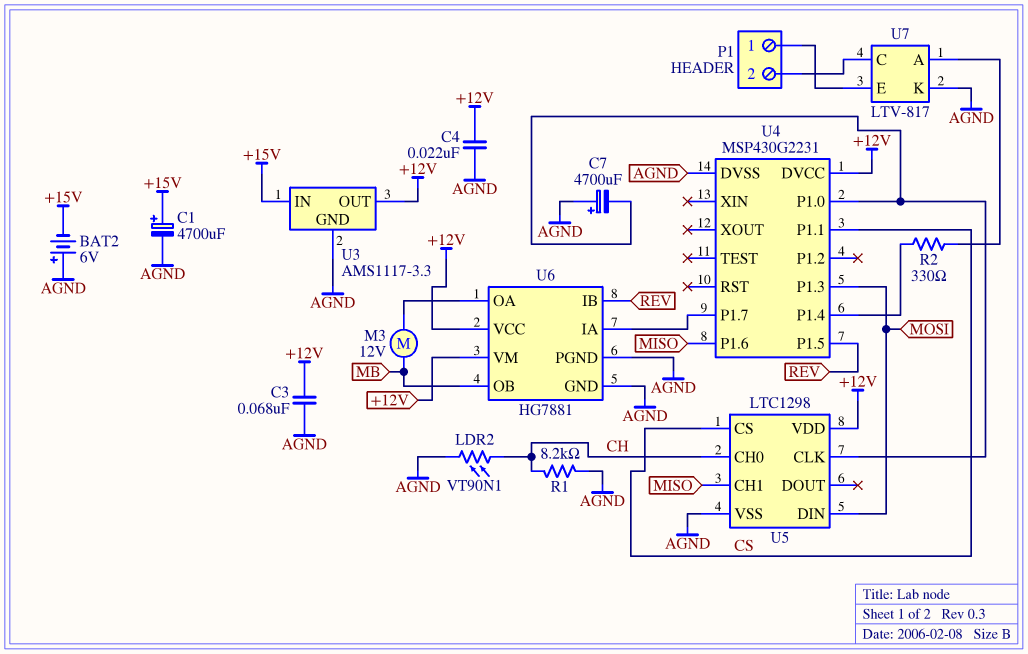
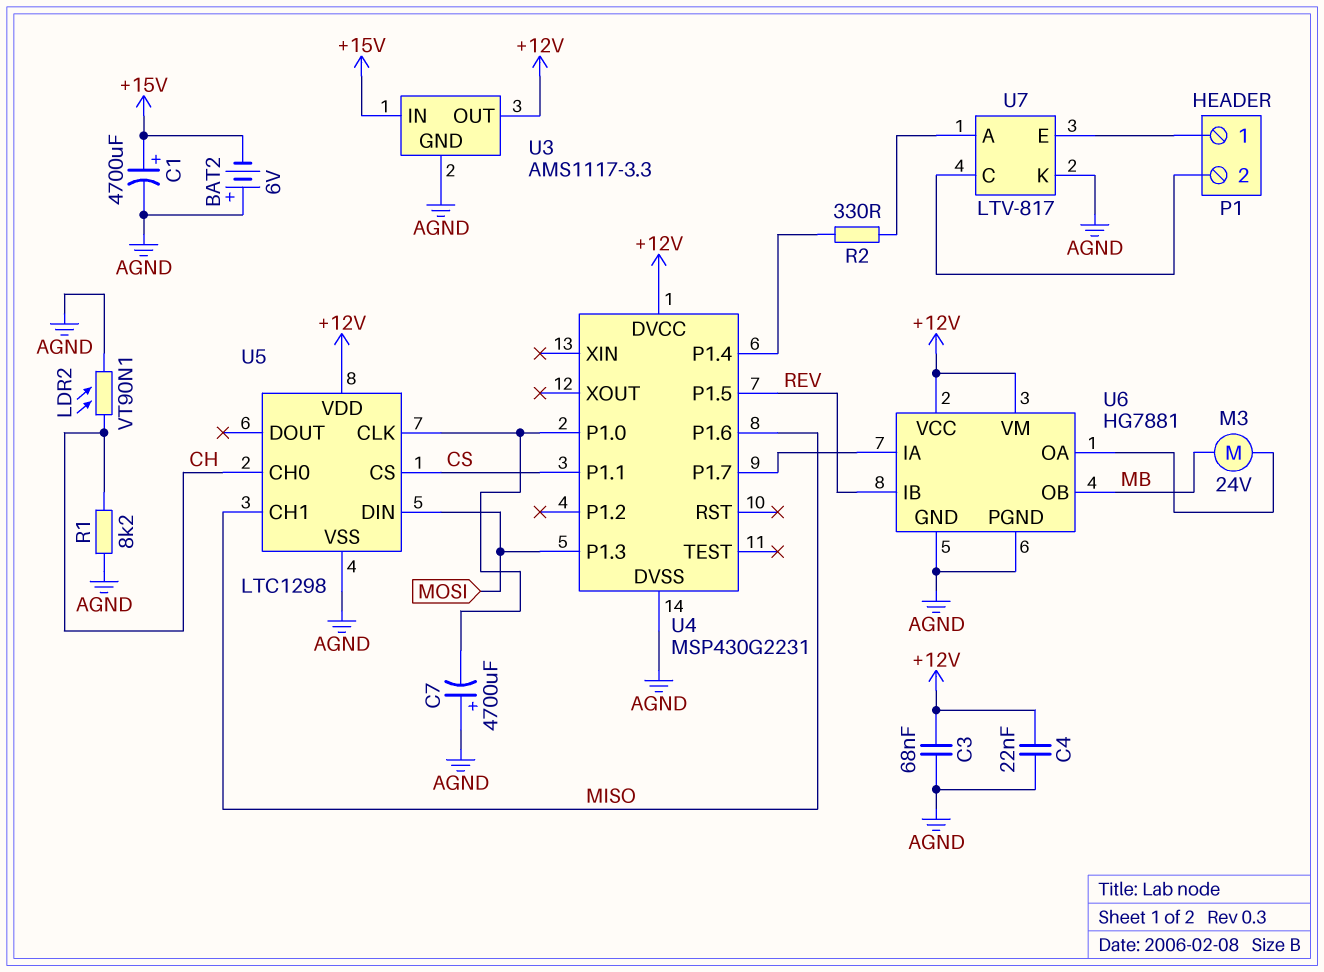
M3: motor 12V (MB, U6/OA) -> motor 24V (MB, U6/OA)

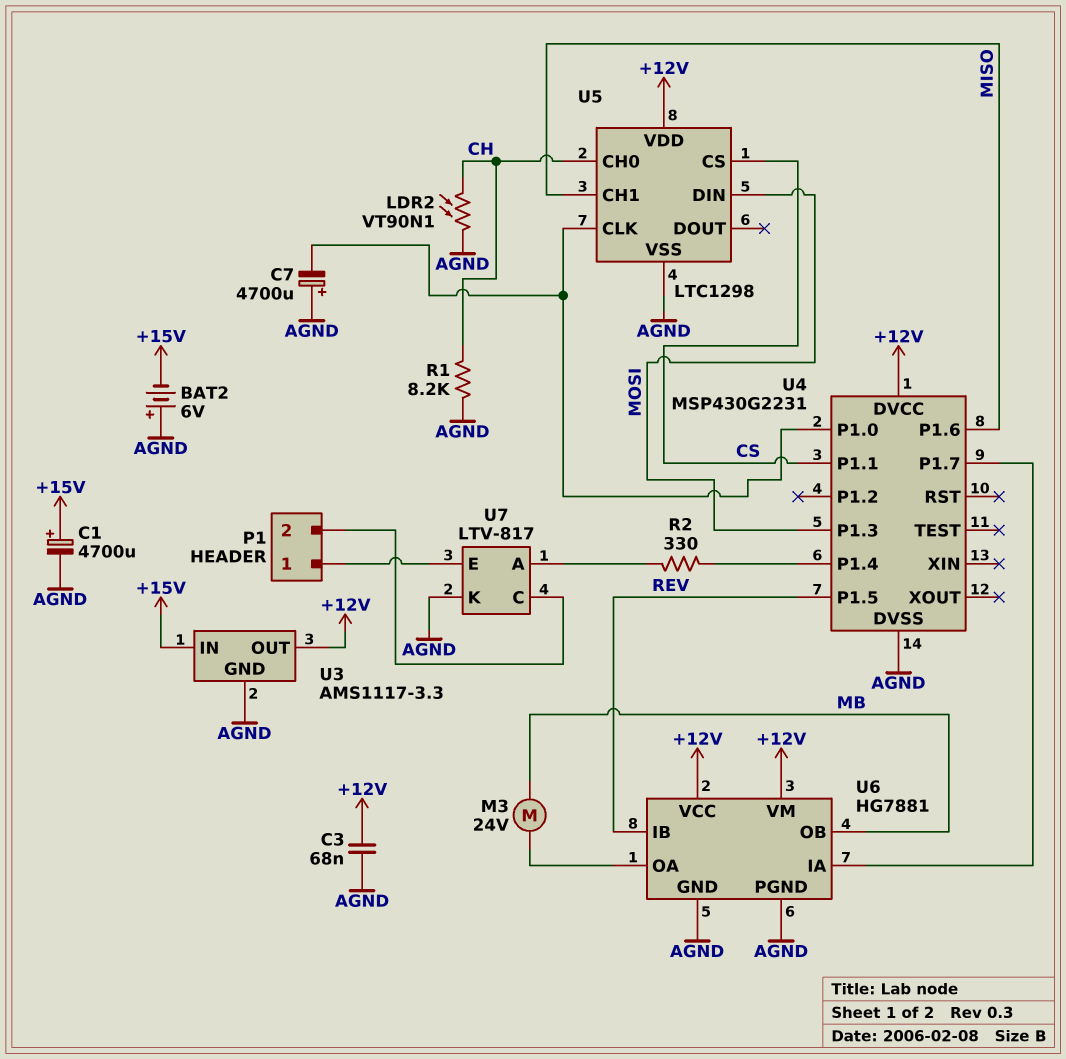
C4: 22nF (+12V, AGND) -> none

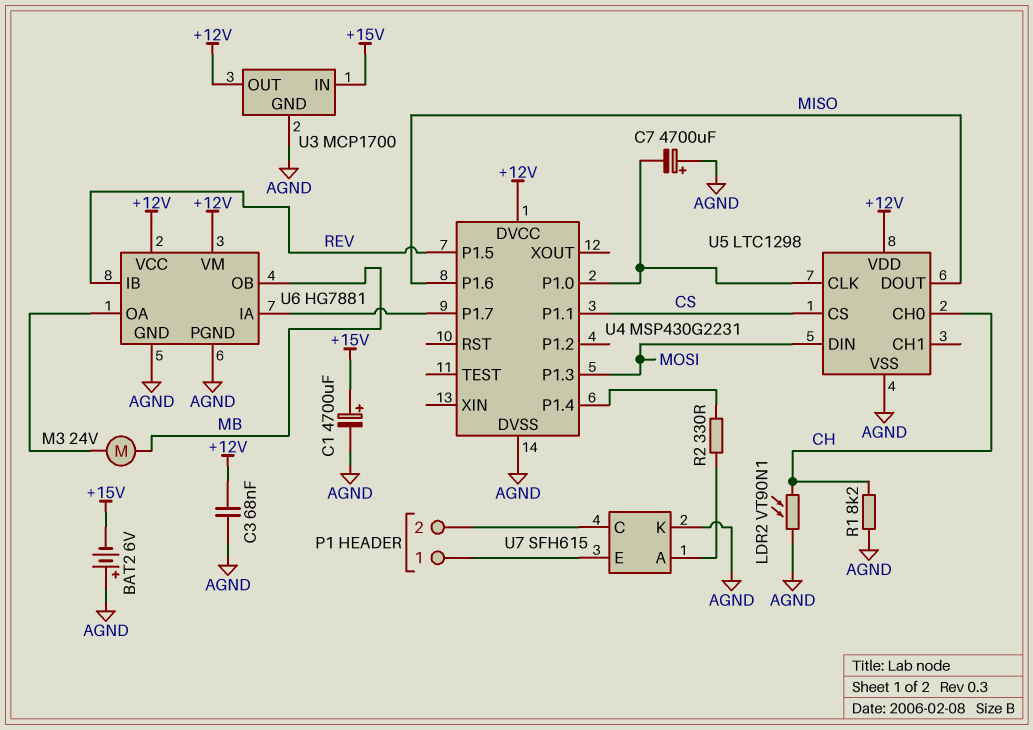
U3: AMS1117-3.3 -> MCP1700
U5 pin CH1: MISO -> none
U5 pin DOUT: none -> MISO
U7: LTV-817 -> SFH615

